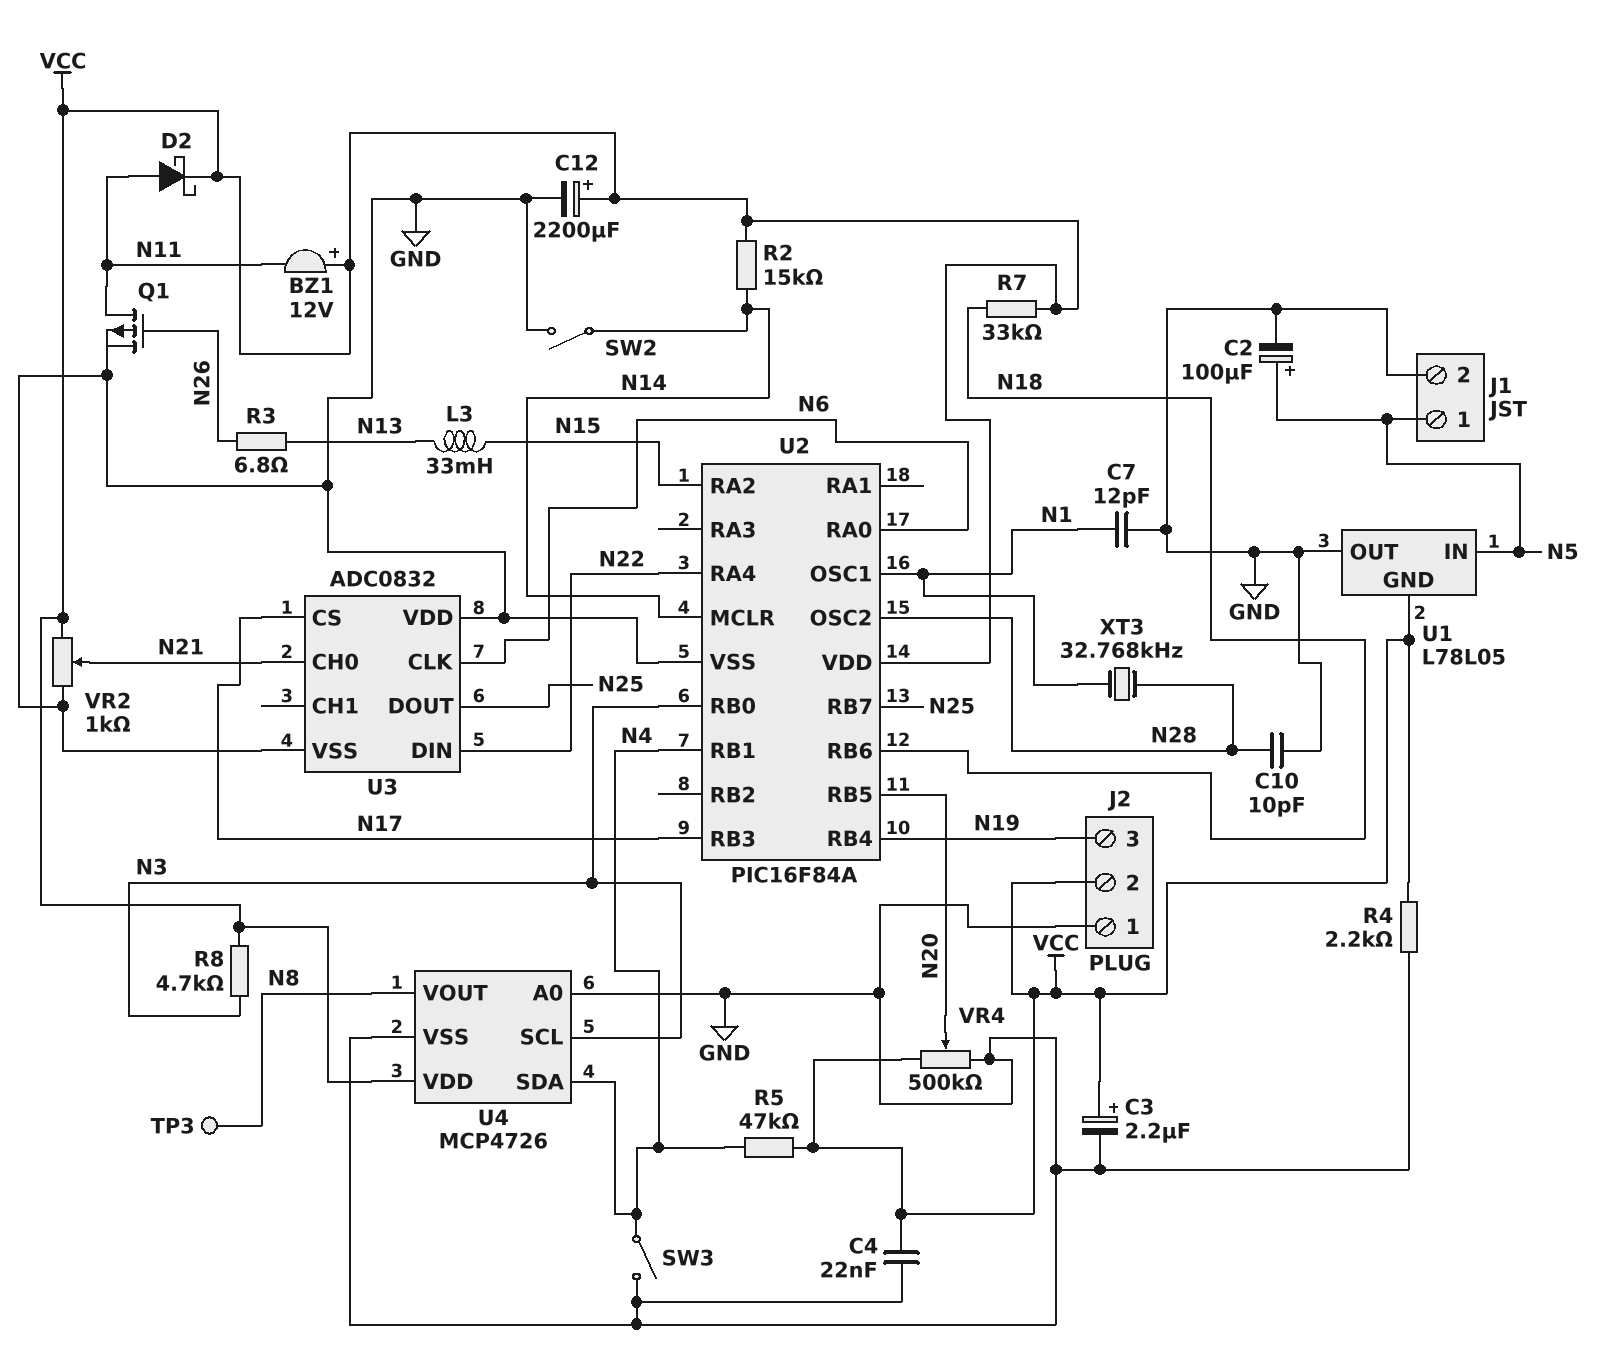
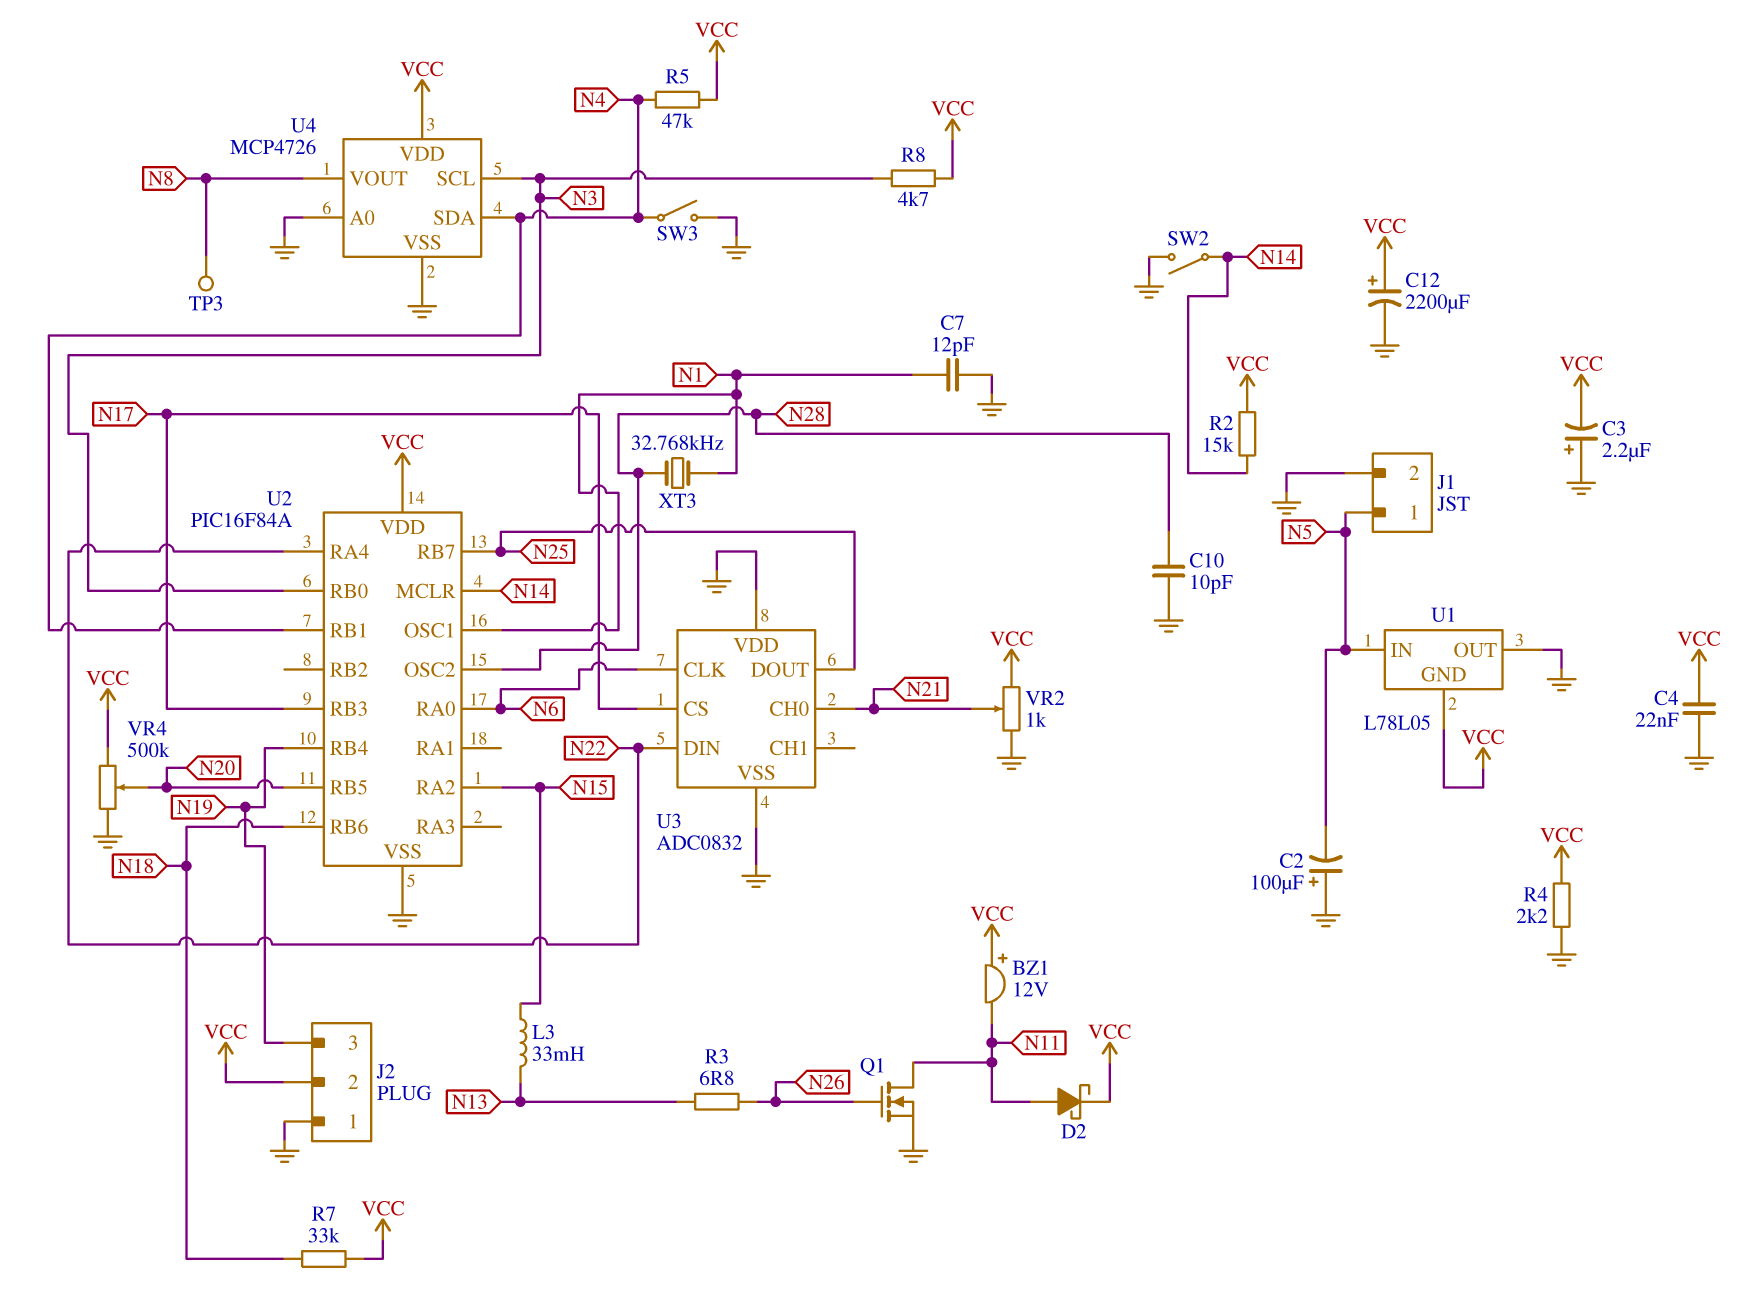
C2: 100uF (plus N5, minus GND) -> 100uF (plus GND, minus N5)
C3: 2.2uF (plus VCC, minus GND) -> 2.2uF (plus GND, minus VCC)
Q1: PMOS (G N26, D N11, S GND) -> NMOS (G N26, D N11, S GND)

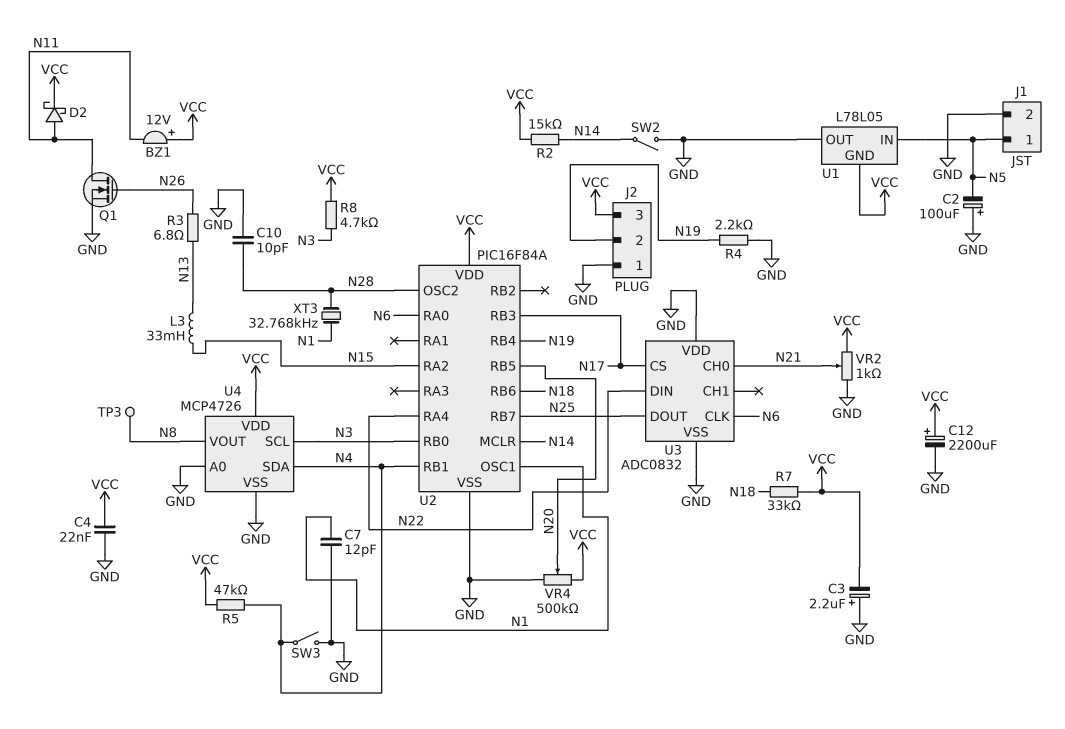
J2 pin 2: VCC -> N19
J2 pin 3: N19 -> VCC
R4: 2.2k (GND, VCC) -> 2.2k (GND, N19)

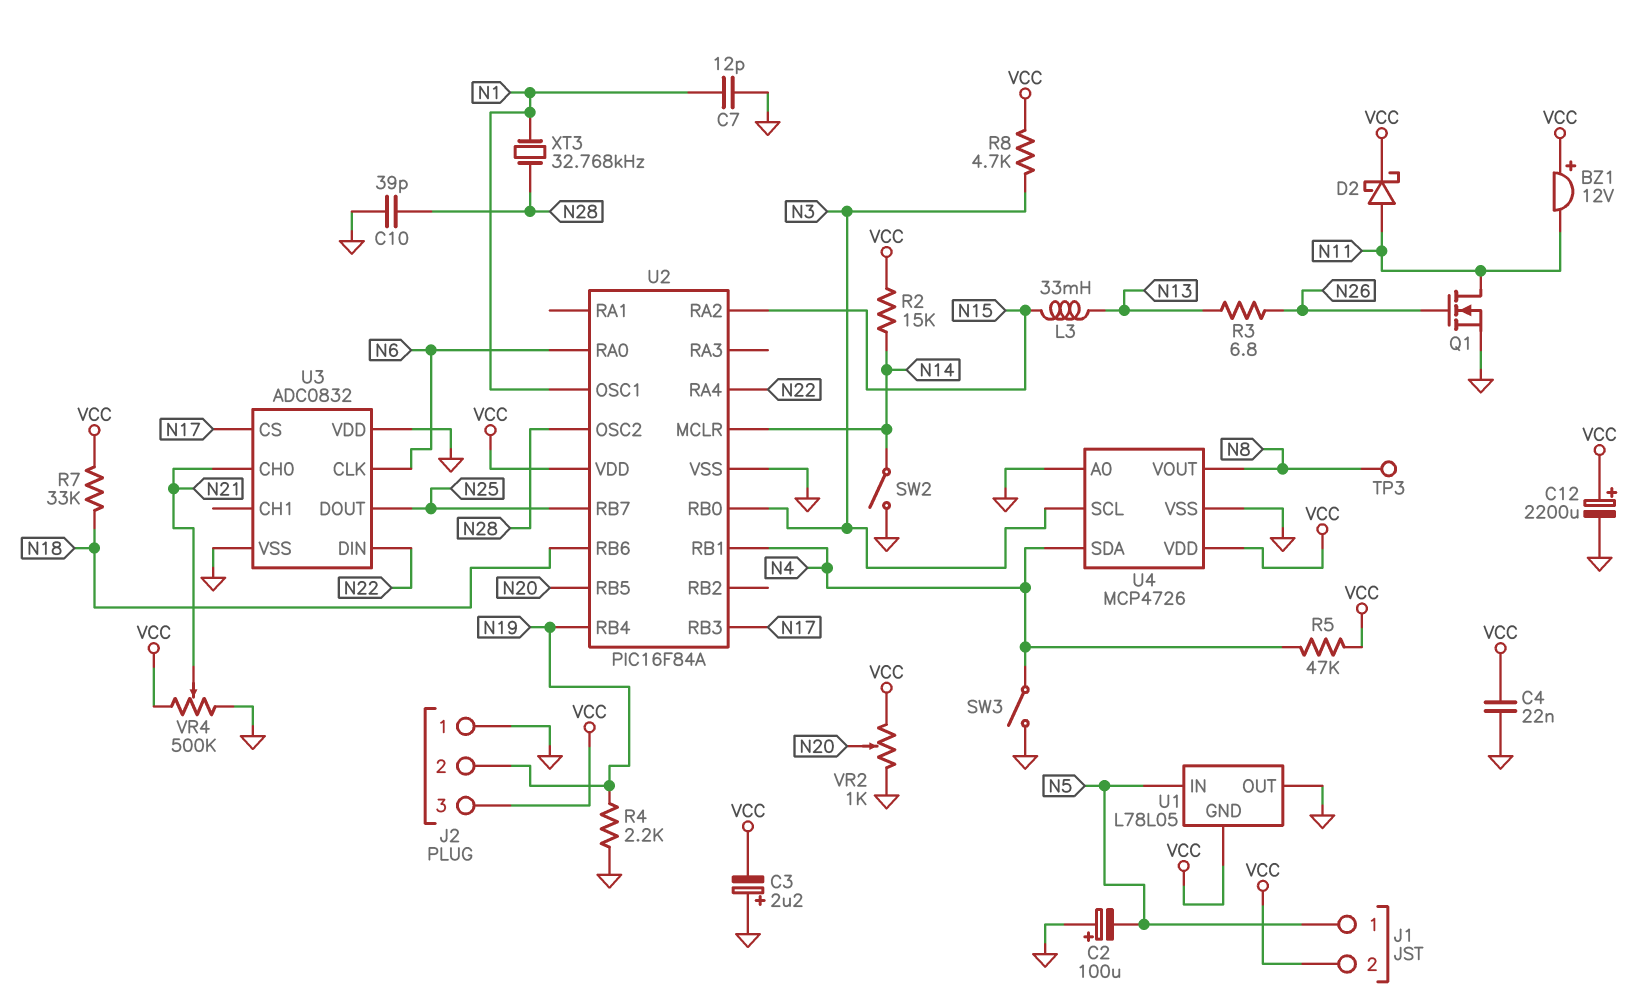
C10: 10pF (GND, N28) -> 39pF (GND, N28)
J1 pin 2: GND -> VCC
VR2: 1k (GND, VCC, wiper N21) -> 1k (GND, VCC, wiper N20)
VR4: 500k (GND, VCC, wiper N20) -> 500k (GND, VCC, wiper N21)

